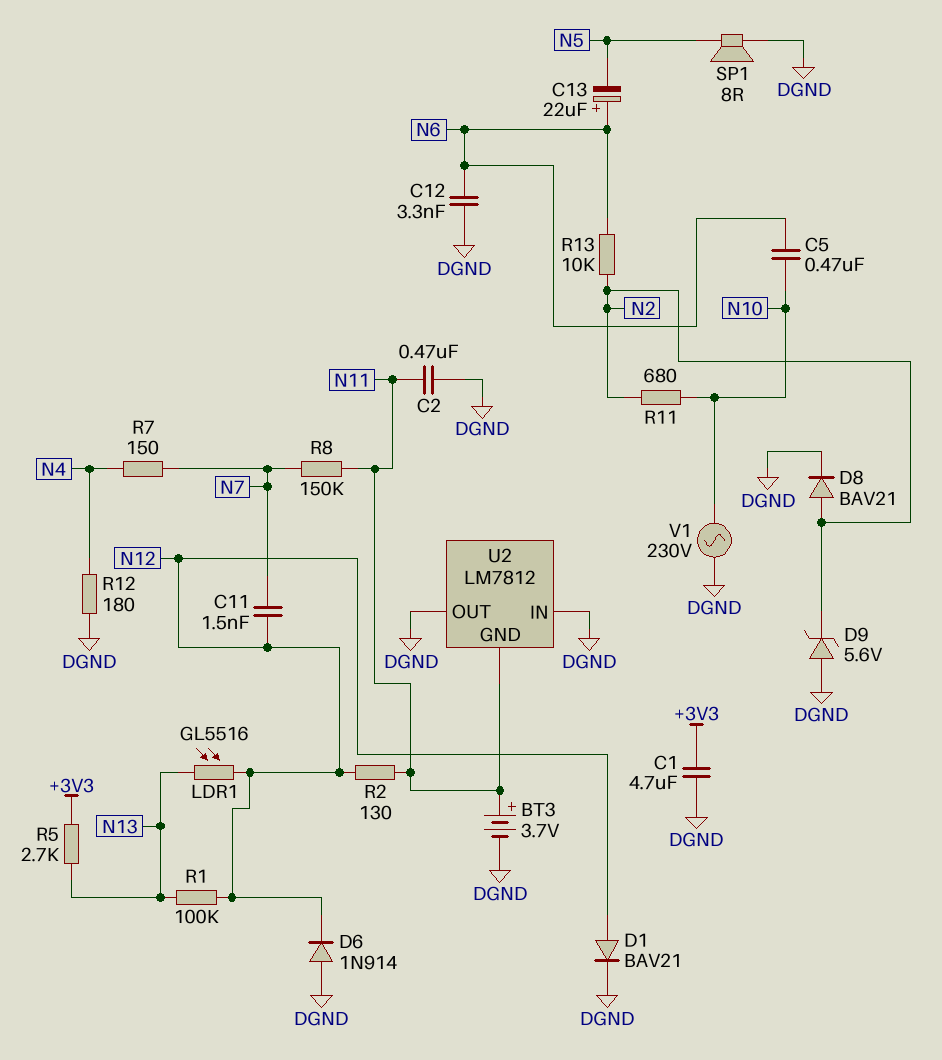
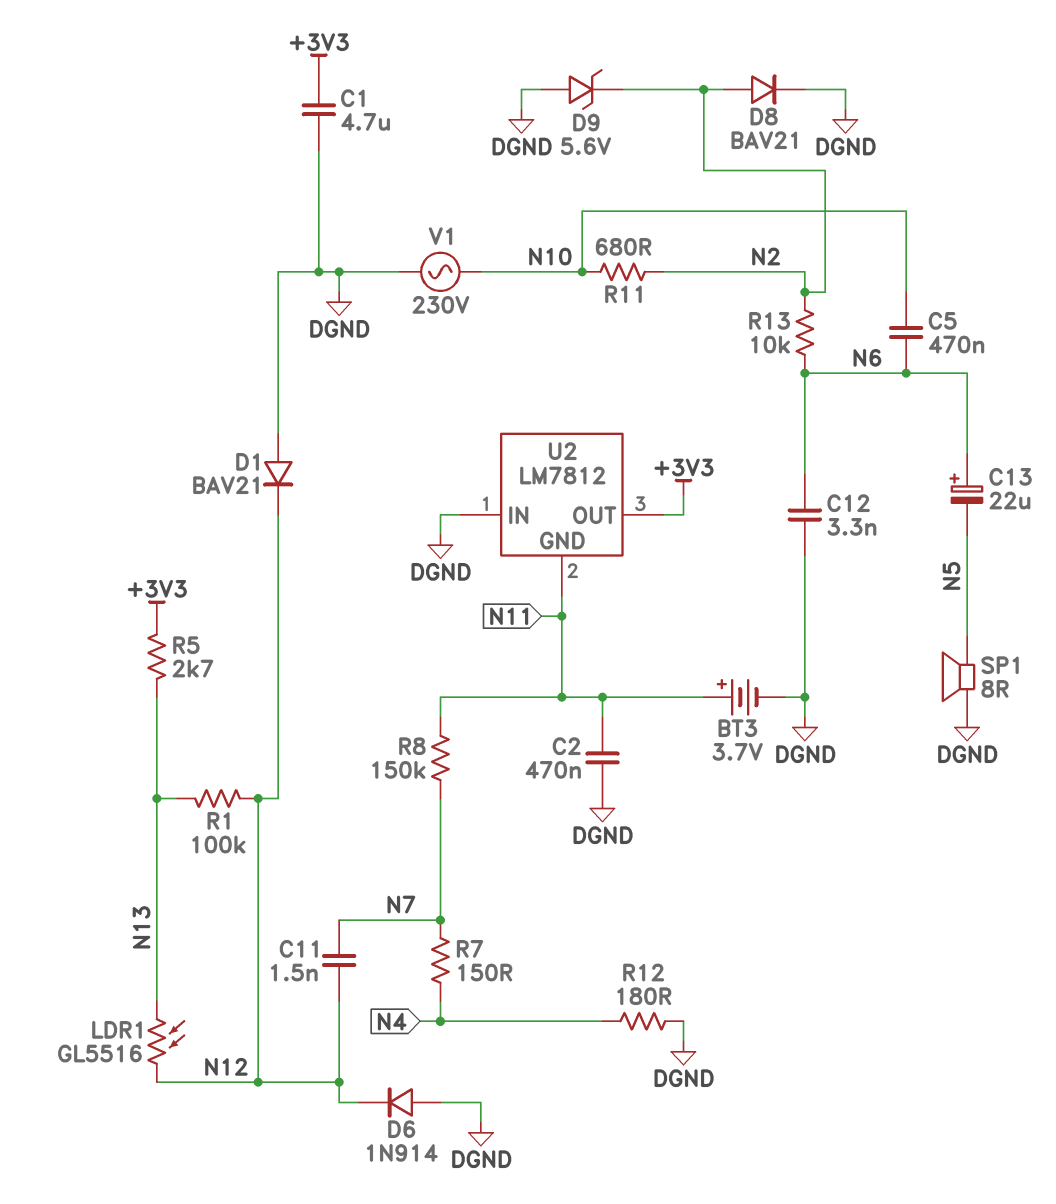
D1: diode BAV21 (A N12, K DGND) -> diode BAV21 (A DGND, K N12)
R2: 130 (N11, N12) -> none
U2 pin OUT: DGND -> +3V3

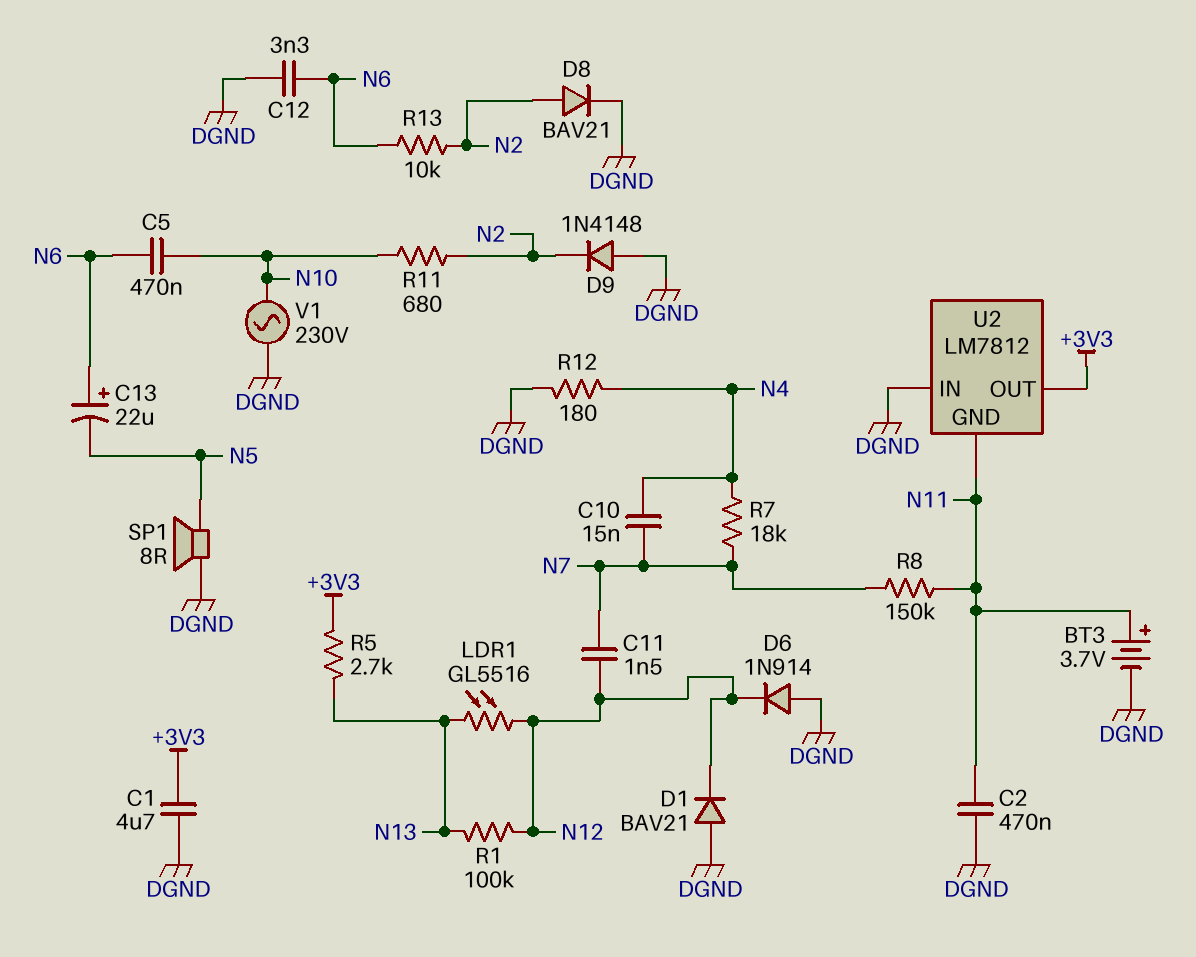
C10: none -> 15nF (N4, N7)
D9: zener 5.6V (A DGND, K N2) -> diode 1N4148 (A DGND, K N2)
R7: 150 (N4, N7) -> 18k (N4, N7)

